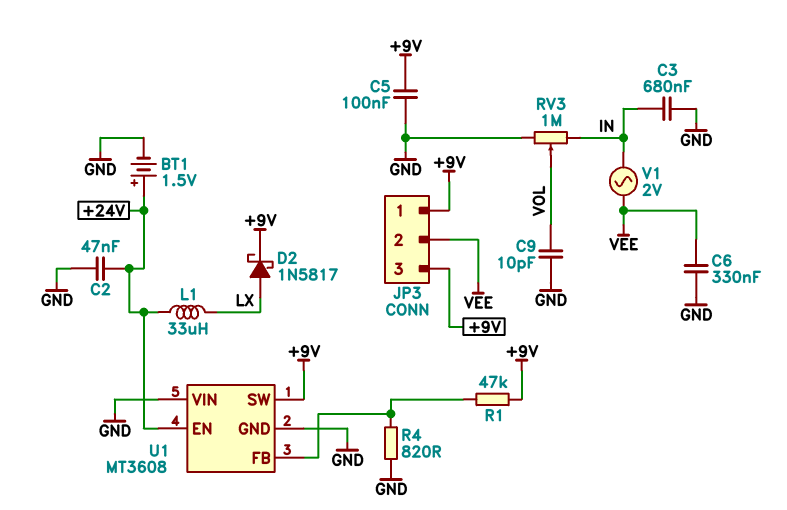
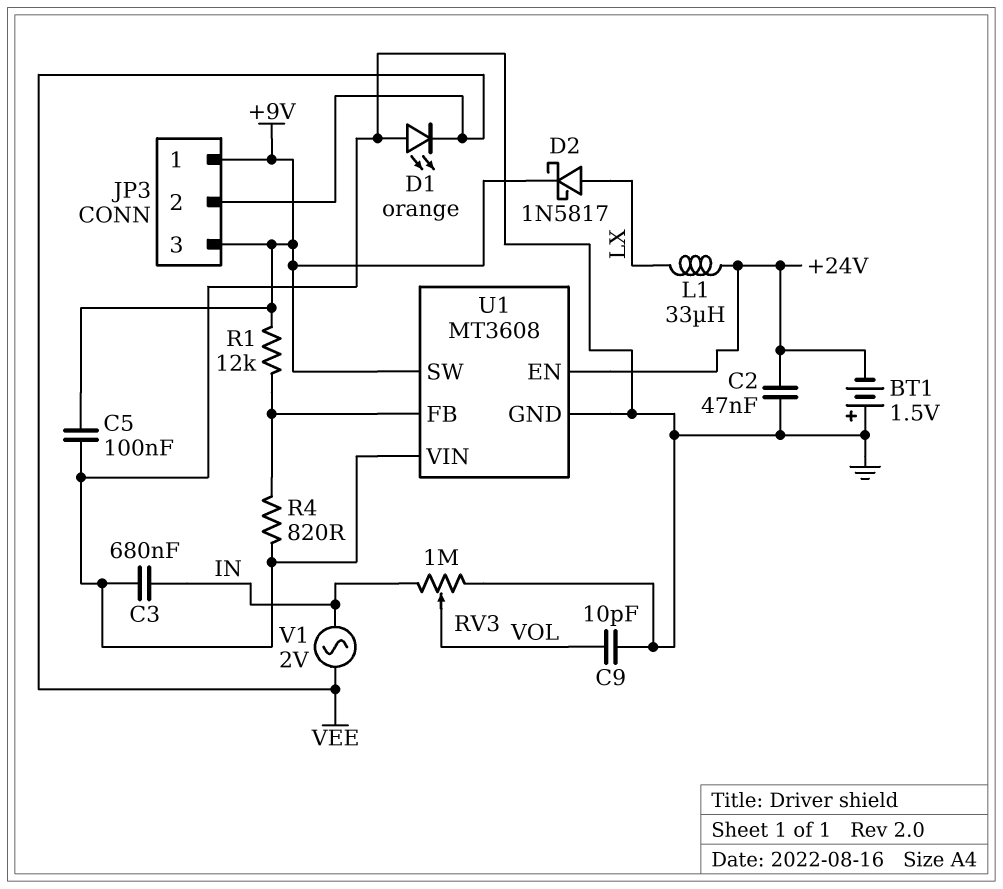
BT1: 1.5V (plus +24V, minus GND) -> 1.5V (plus GND, minus +24V)
C6: 330nF (GND, VEE) -> none
D1: none -> LED orange (A GND, K VEE)
R1: 47k (+9V, U1/FB) -> 12k (+9V, U1/FB)

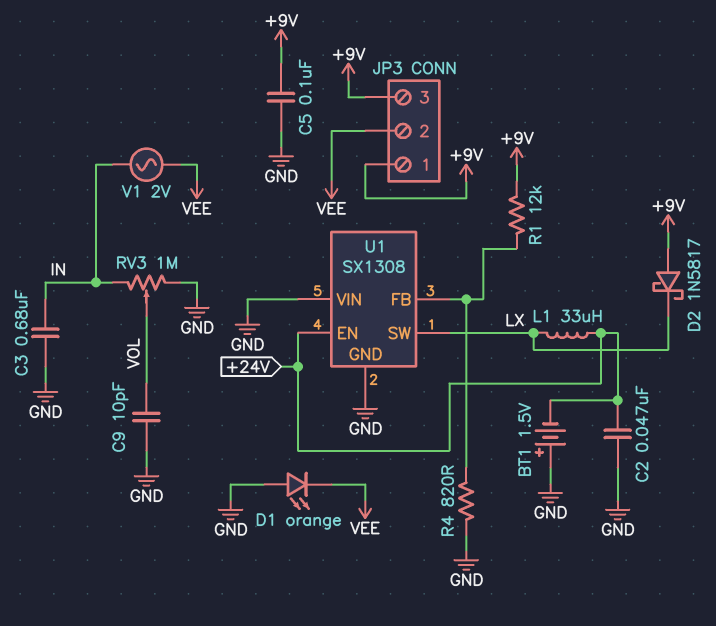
D2: schottky 1N5817 (A LX, K +9V) -> schottky 1N5817 (A +9V, K LX)
U1: MT3608 -> SX1308
U1 pin SW: +9V -> LX

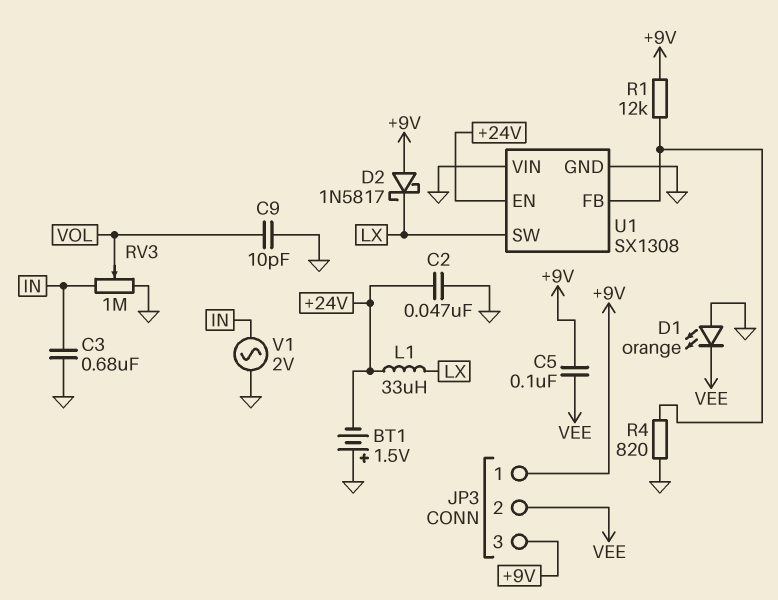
C5: 100nF (+9V, GND) -> 100nF (+9V, VEE)
V1: AC 2V (IN, VEE) -> AC 2V (GND, IN)

